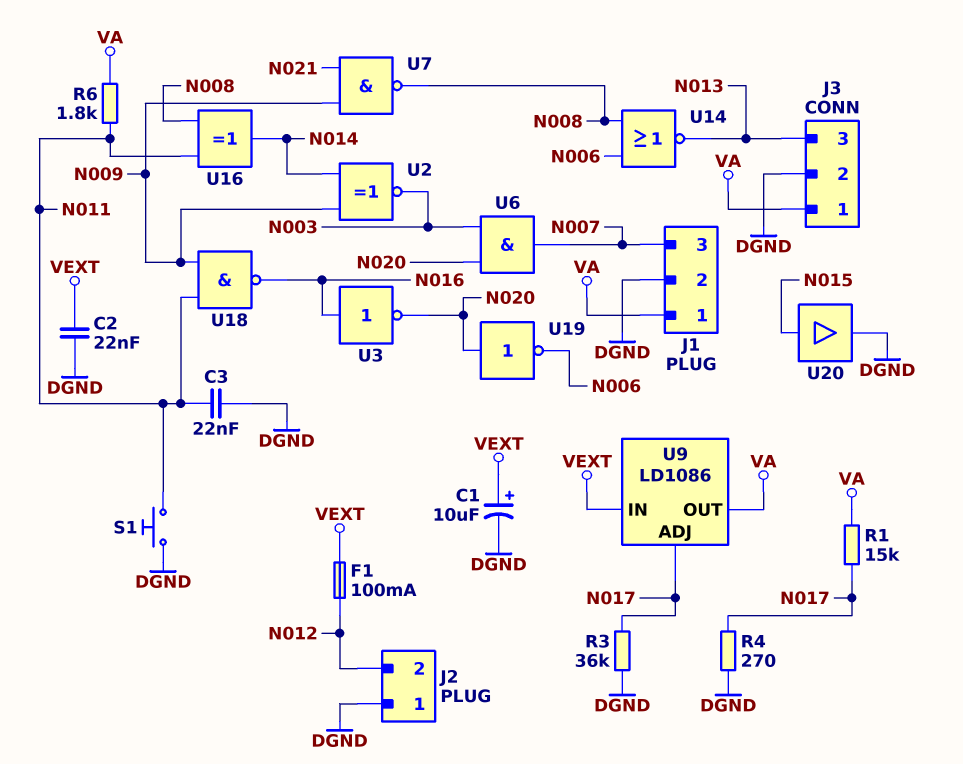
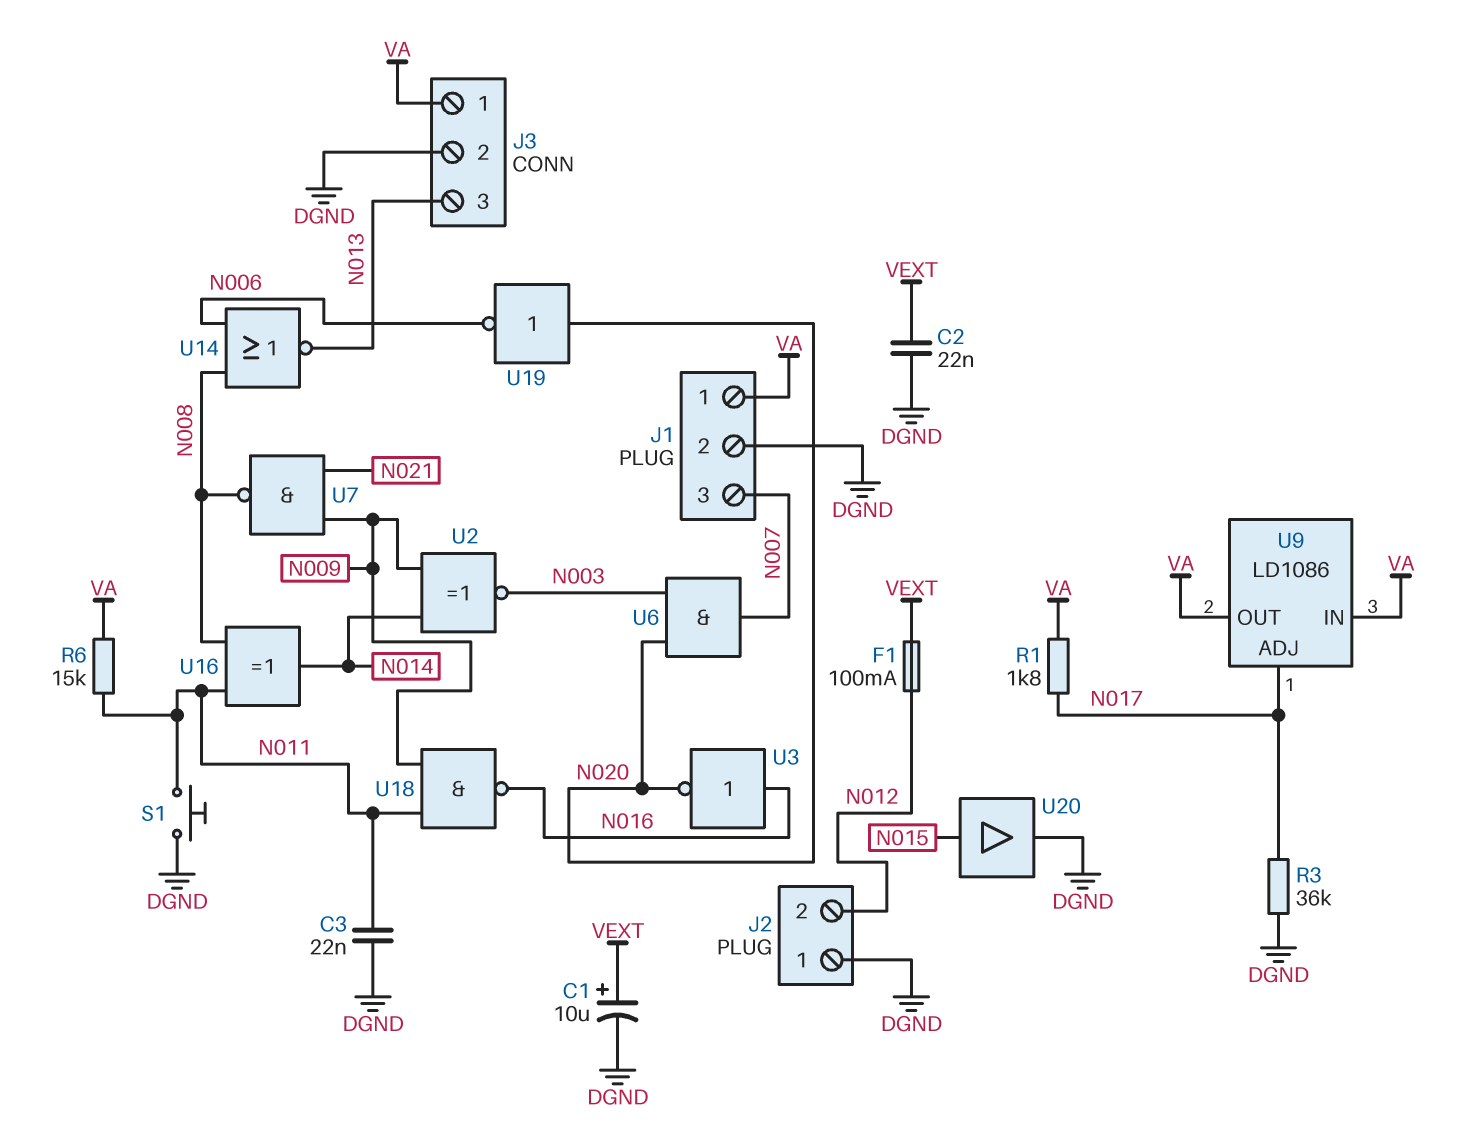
R1: 15k (N017, VA) -> 1.8k (N017, VA)
R4: 270 (DGND, N017) -> none
R6: 1.8k (N011, VA) -> 15k (N011, VA)
U9 pin IN: VEXT -> VA

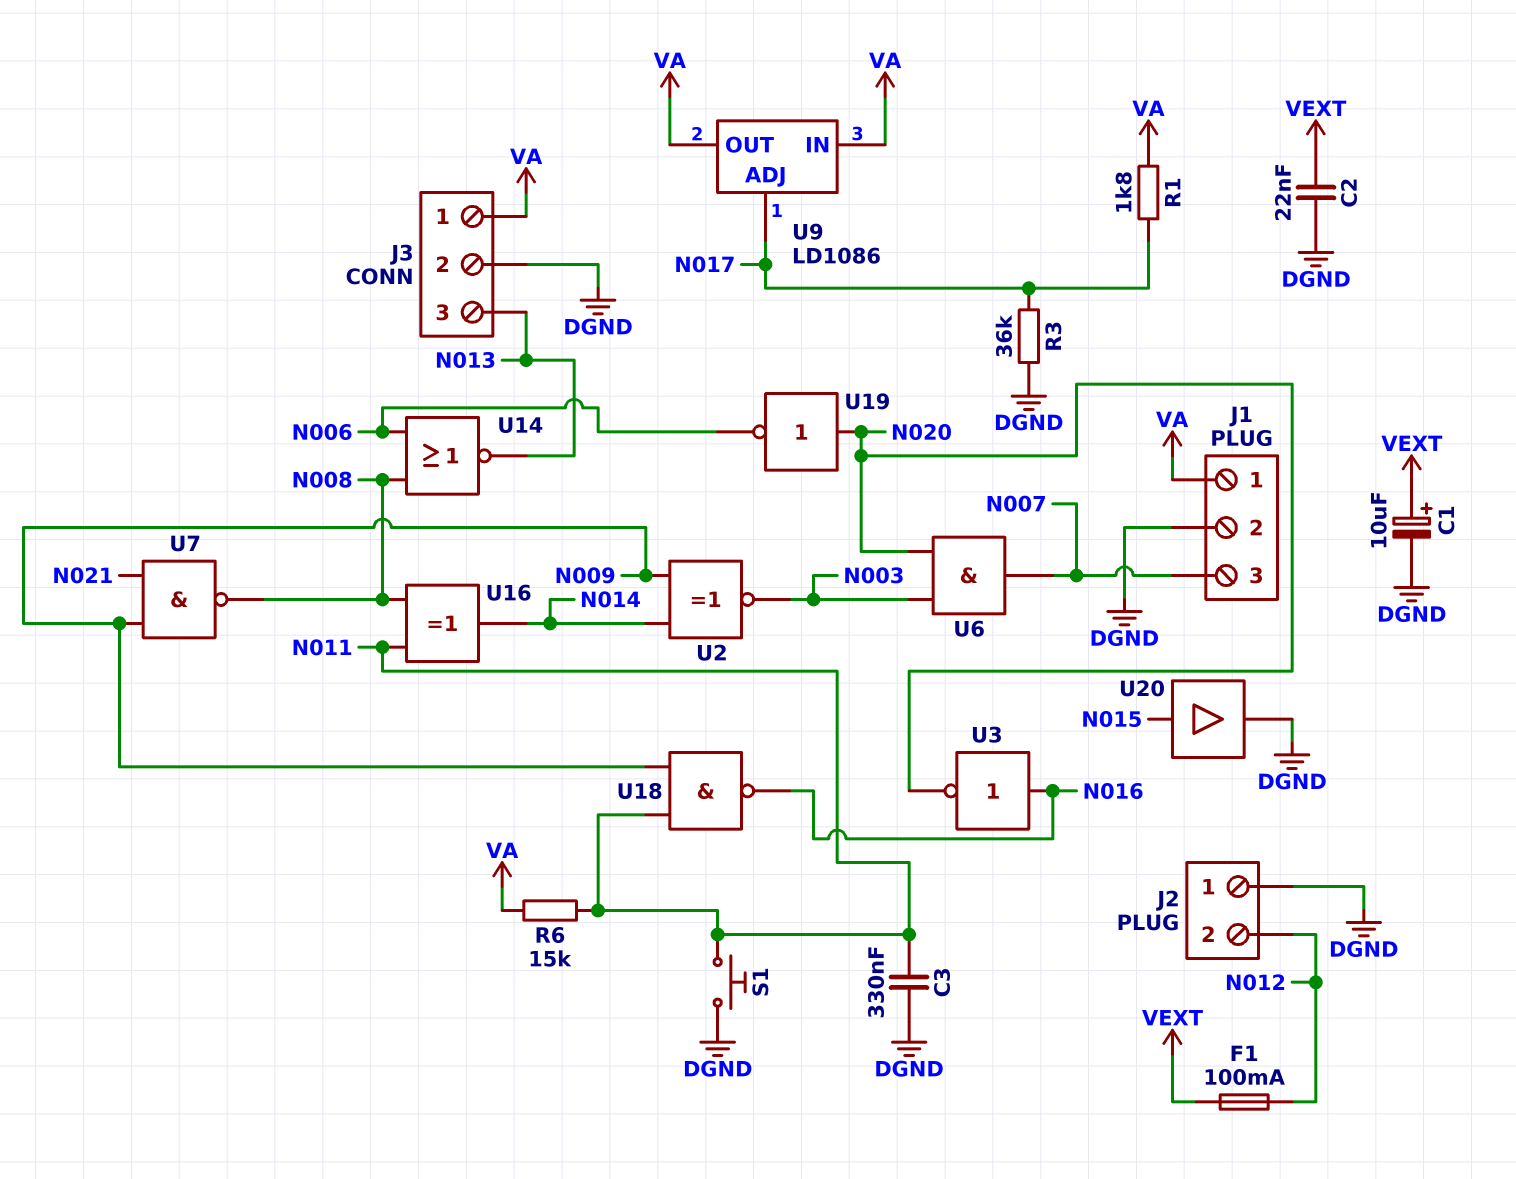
C3: 22nF (DGND, N011) -> 330nF (DGND, N011)

